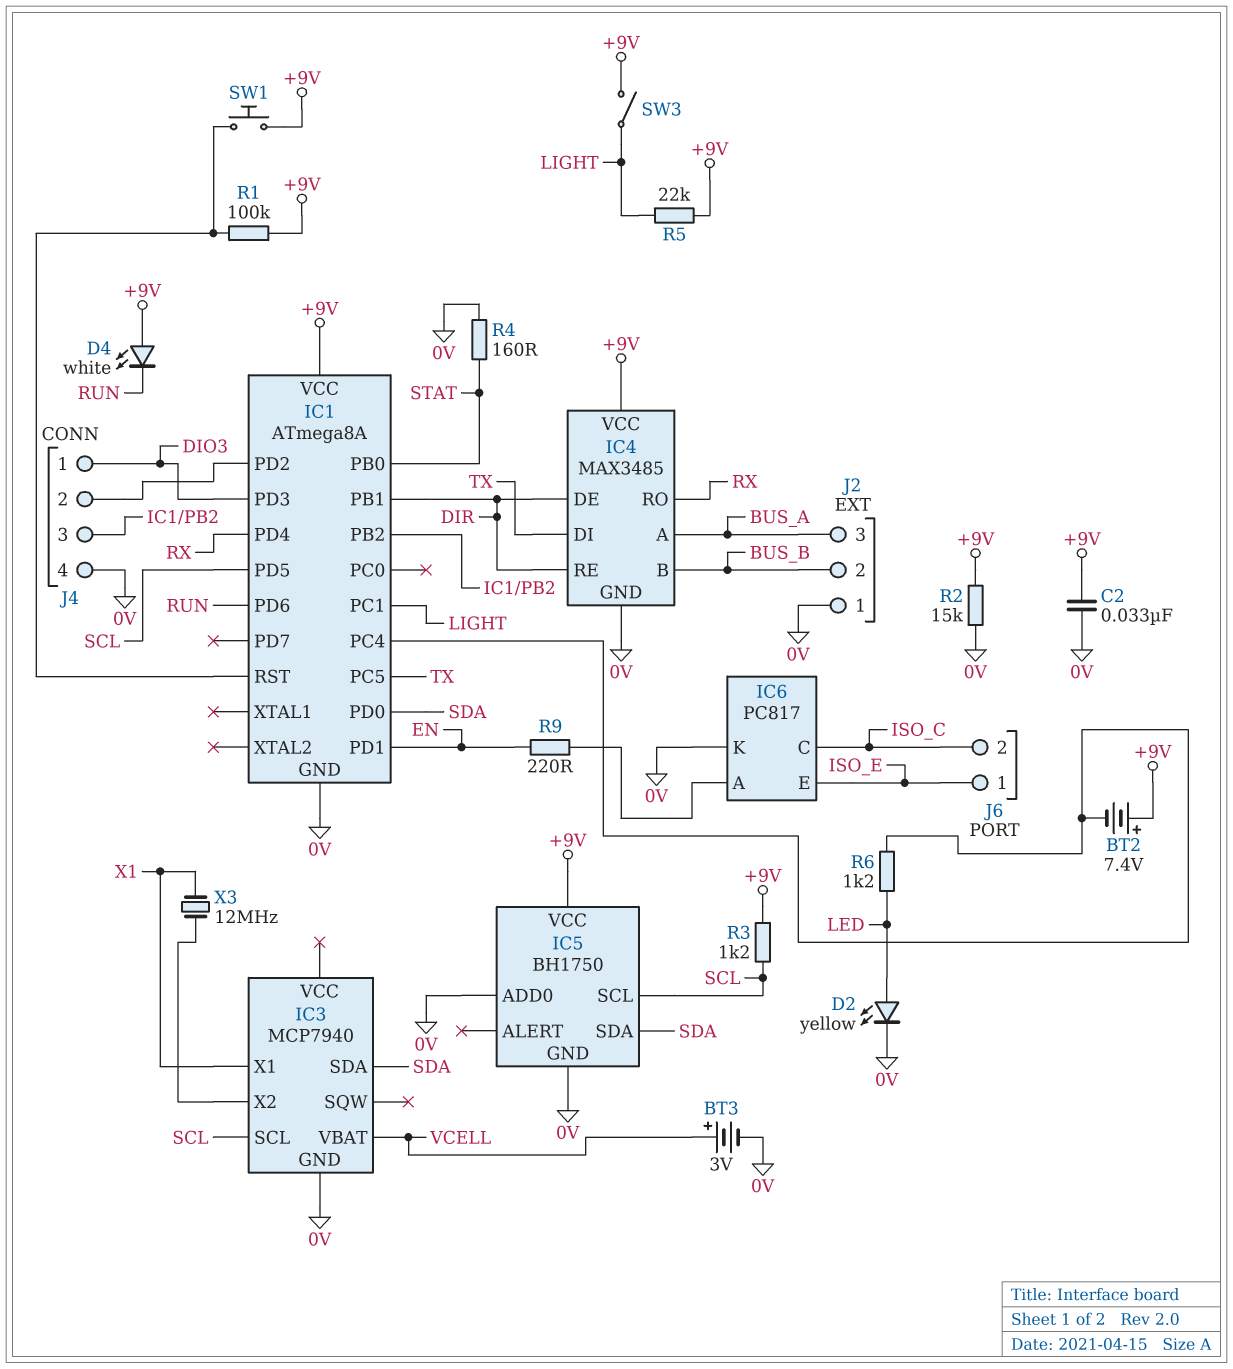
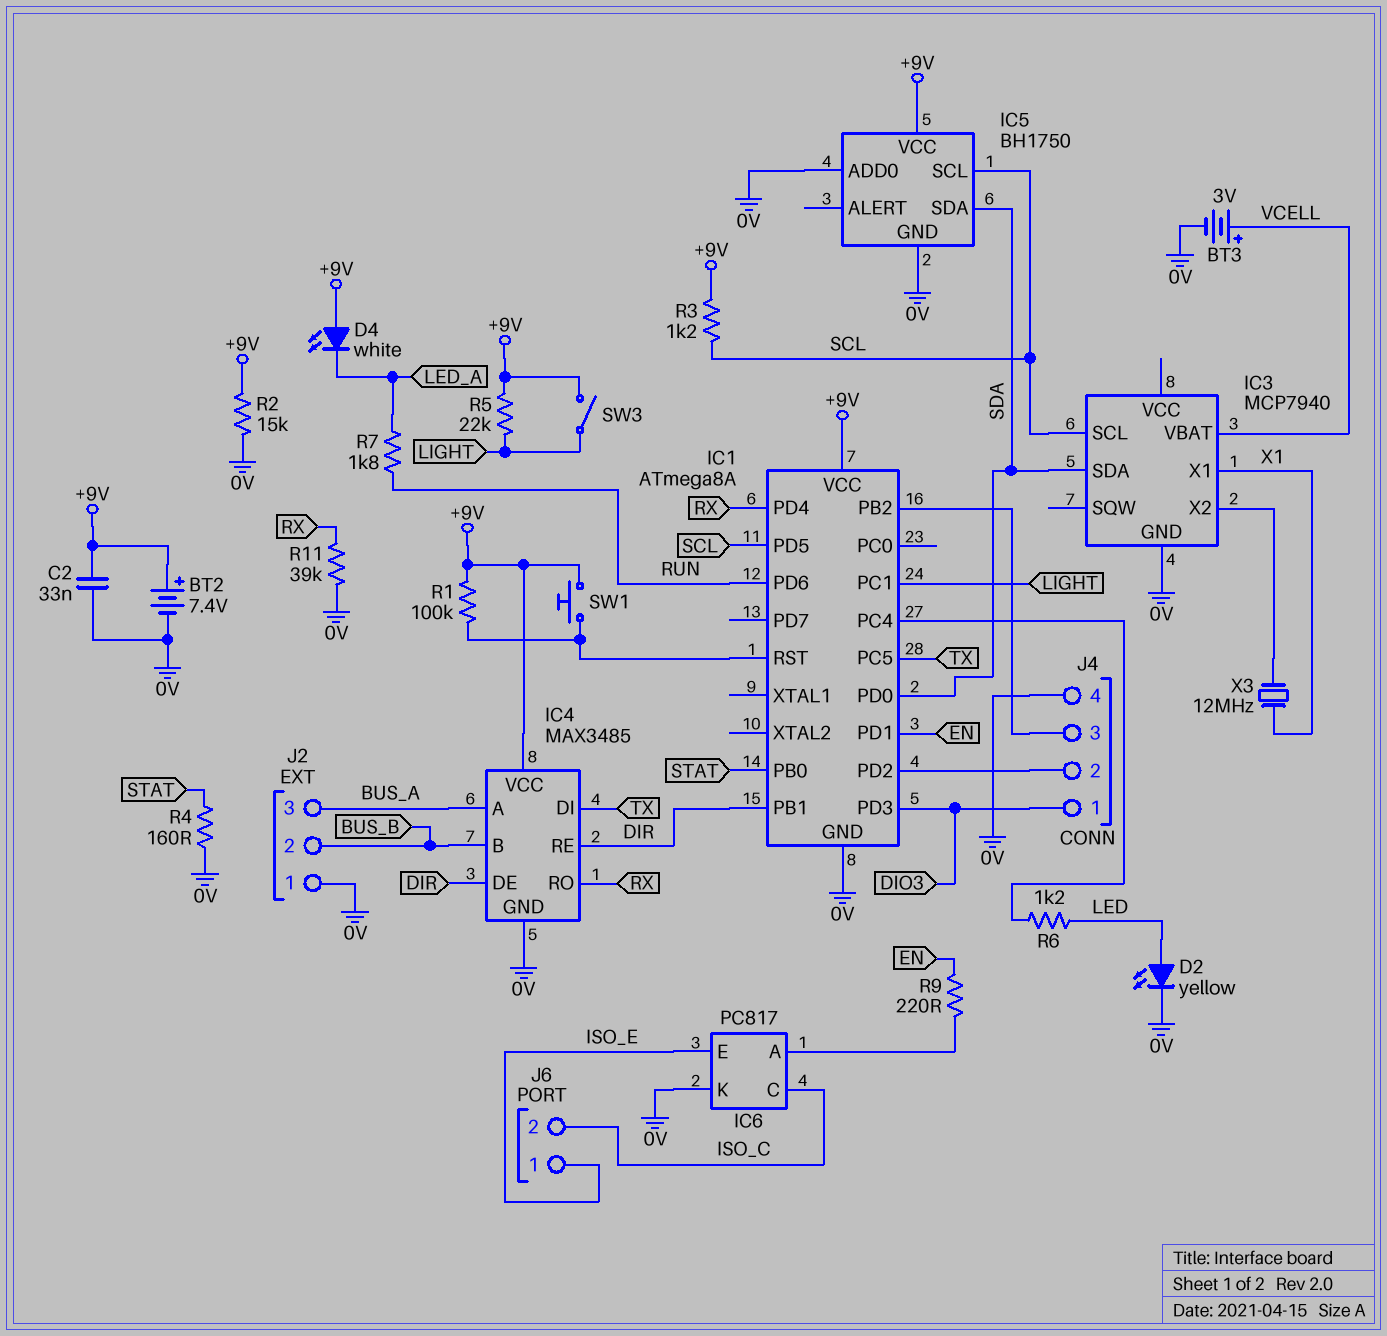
BT2: 7.4V (plus +9V, minus IC1/PC4) -> 7.4V (plus +9V, minus 0V)
D4: LED white (A +9V, K RUN) -> LED white (A +9V, K LED_A)
R7: none -> 1.8k (LED_A, RUN)
R11: none -> 39k (0V, RX)

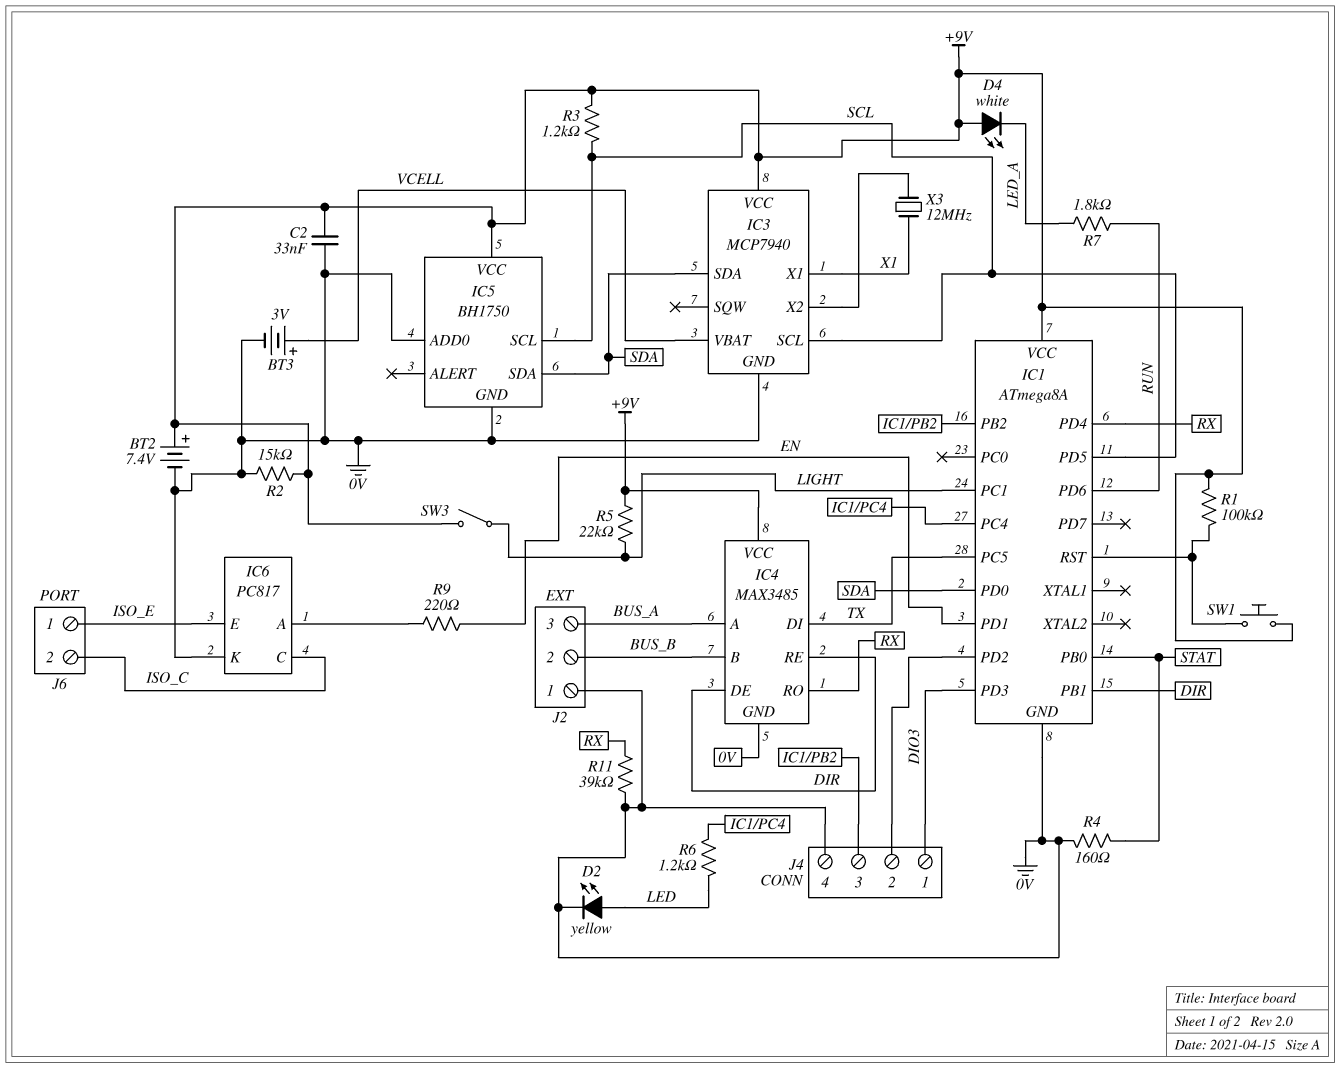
IC3 pin VCC: none -> +9V

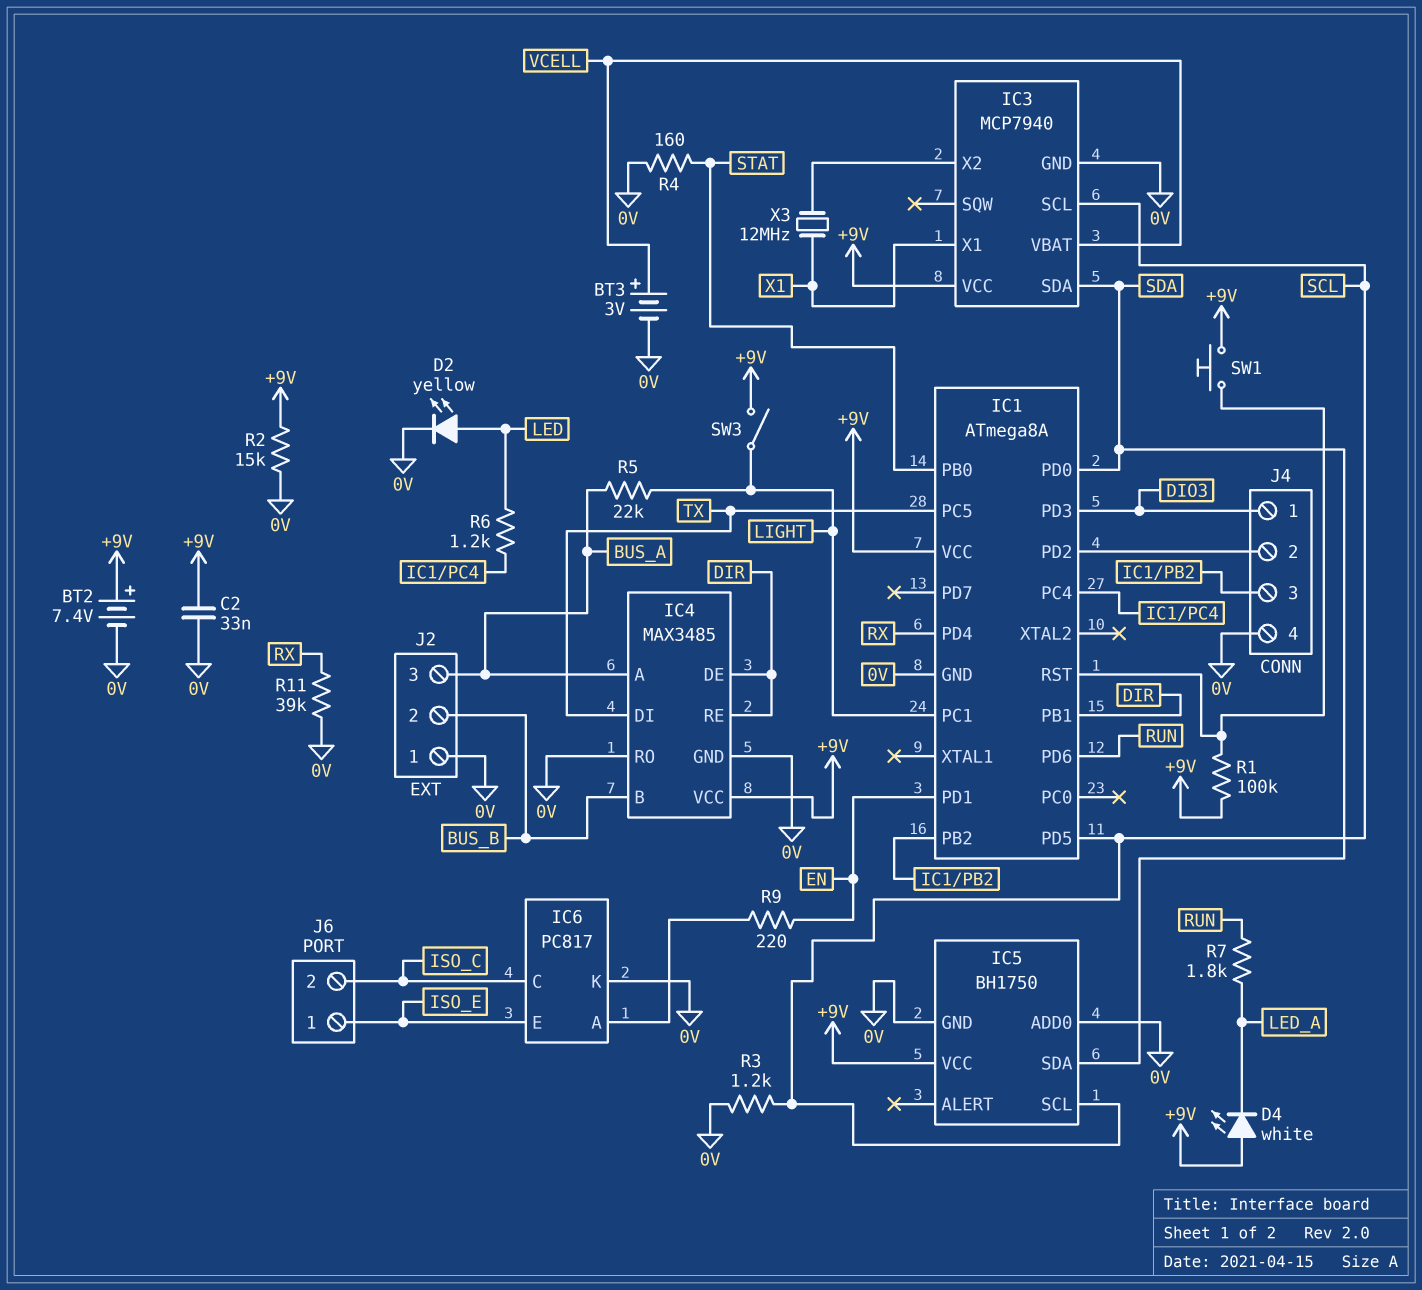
IC4 pin RO: RX -> 0V
R3: 1.2k (+9V, SCL) -> 1.2k (0V, SCL)
R5: 22k (+9V, LIGHT) -> 22k (BUS_A, LIGHT)

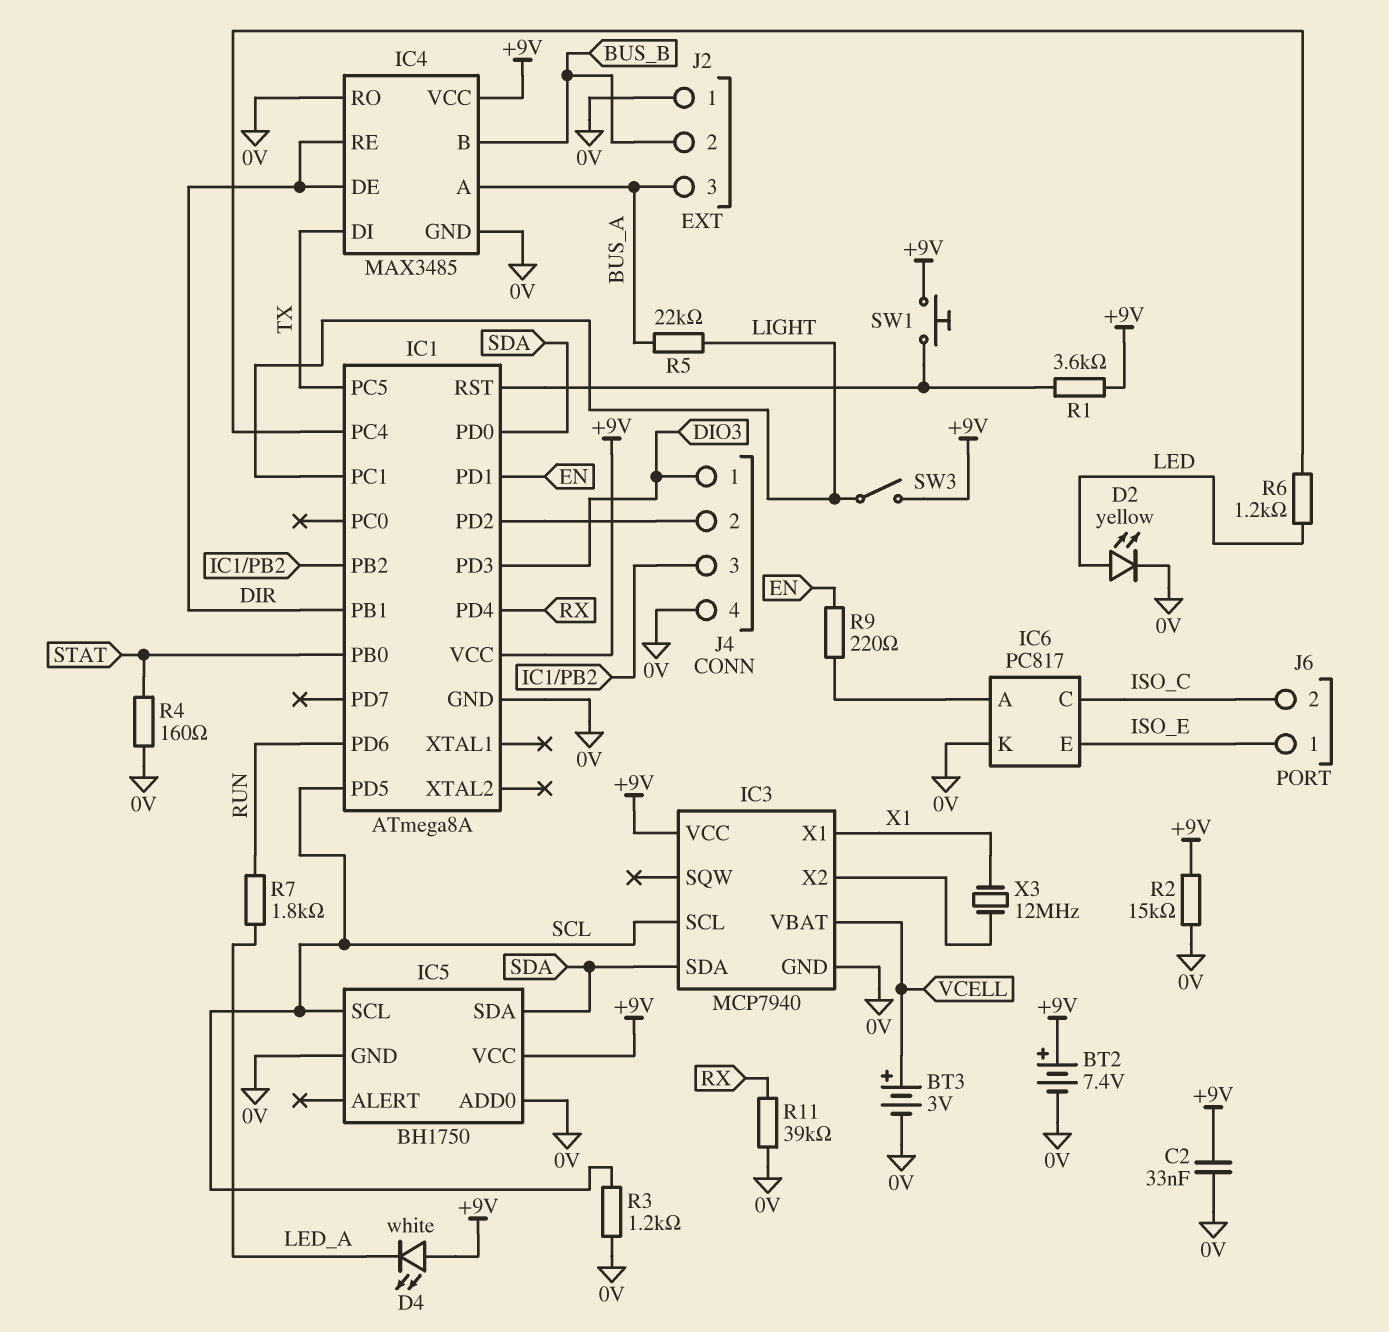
R1: 100k (+9V, IC1/RST) -> 3.6k (+9V, IC1/RST)

